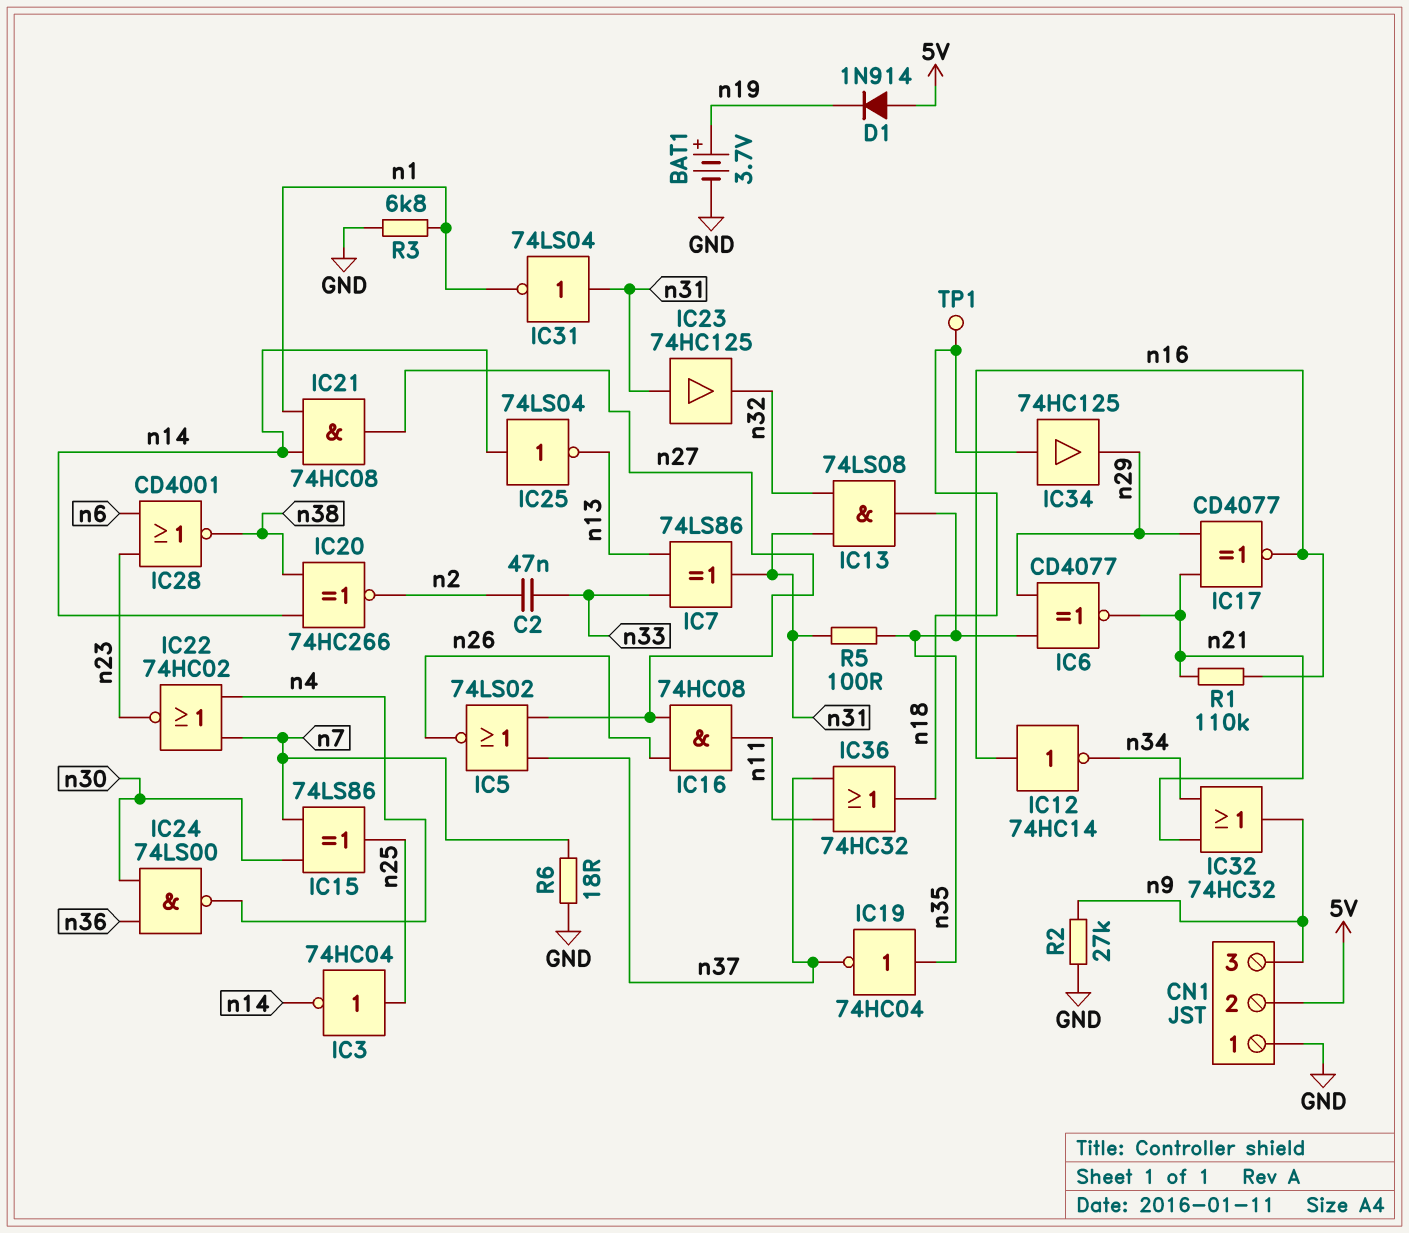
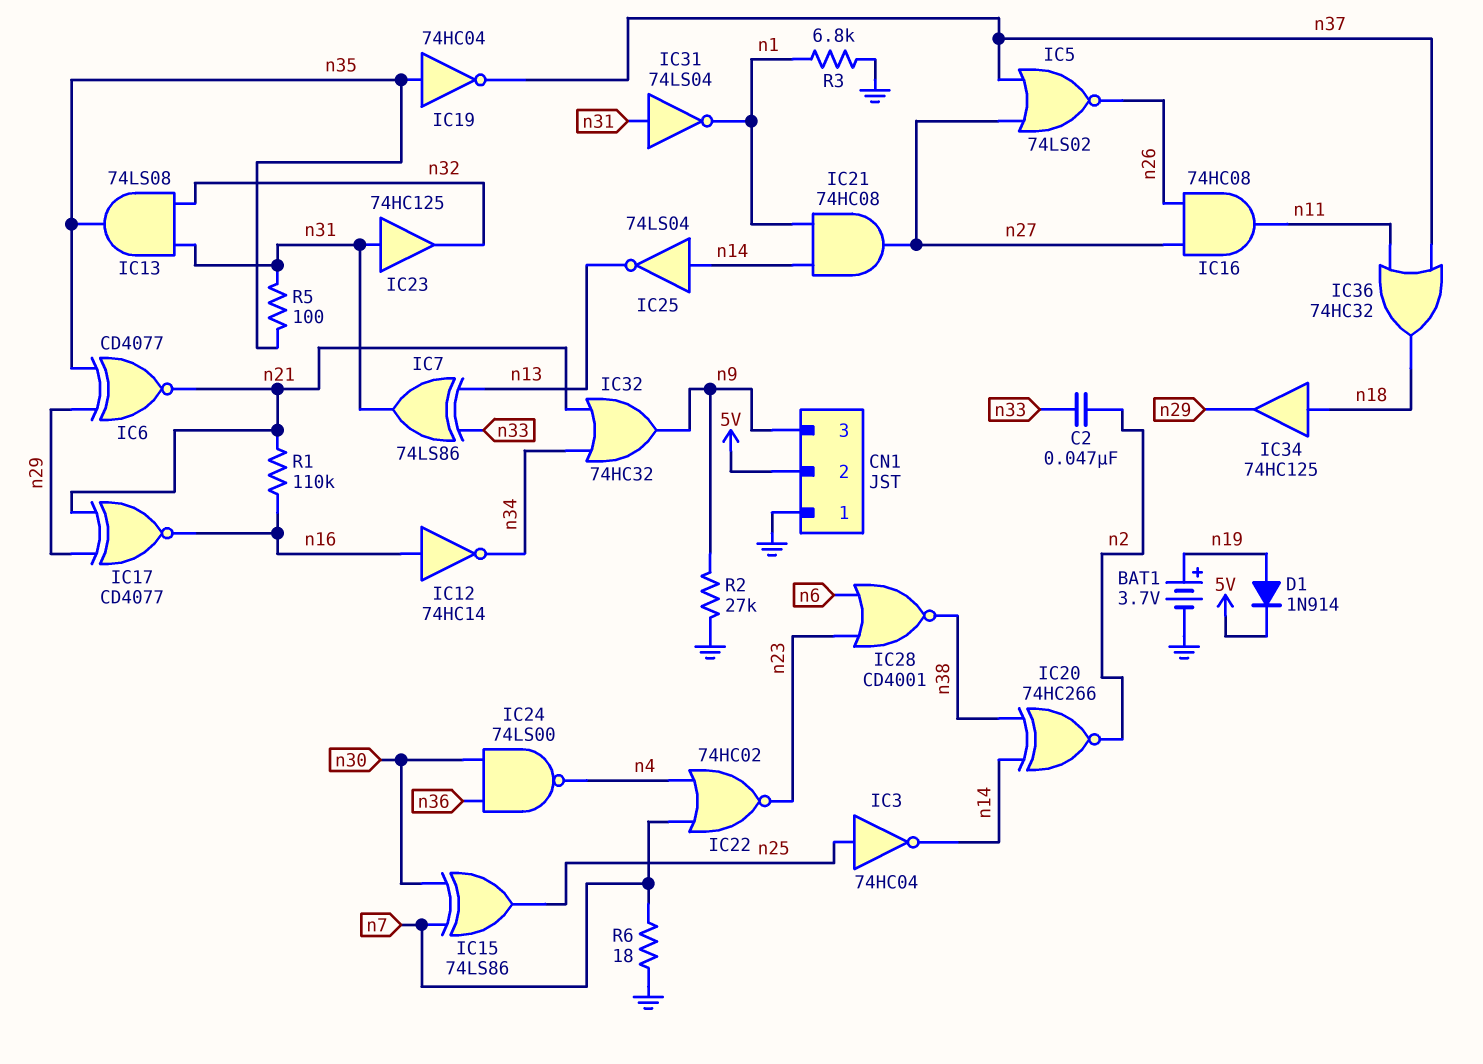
D1: diode 1N914 (A 5V, K n19) -> diode 1N914 (A n19, K 5V)
TP1: test point (n18) -> none

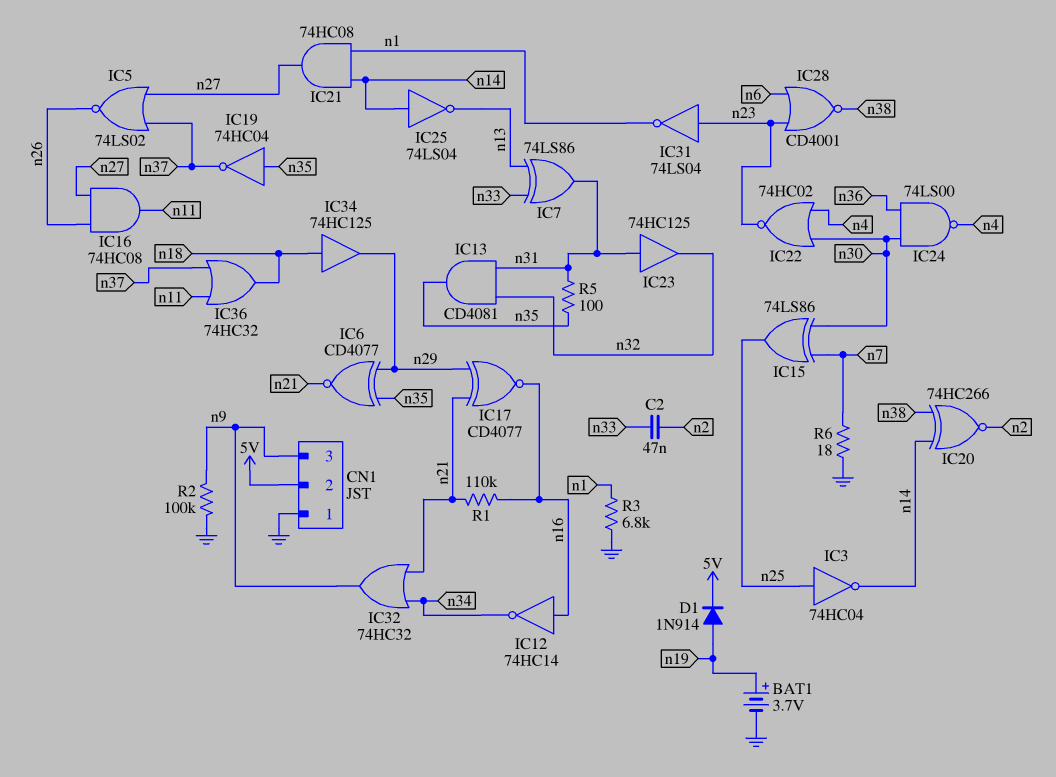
IC13: AND 74LS08 (in n31, in n32, out n35) -> AND CD4081 (in n31, in n32, out n35)
IC22: NOR 74HC02 (in n4, in n7, out n23) -> NOR 74HC02 (in n4, in n30, out n23)
IC31: NOT 74LS04 (in n31, out n1) -> NOT 74LS04 (in n23, out n1)
R2: 27k (GND, n9) -> 100k (GND, n9)

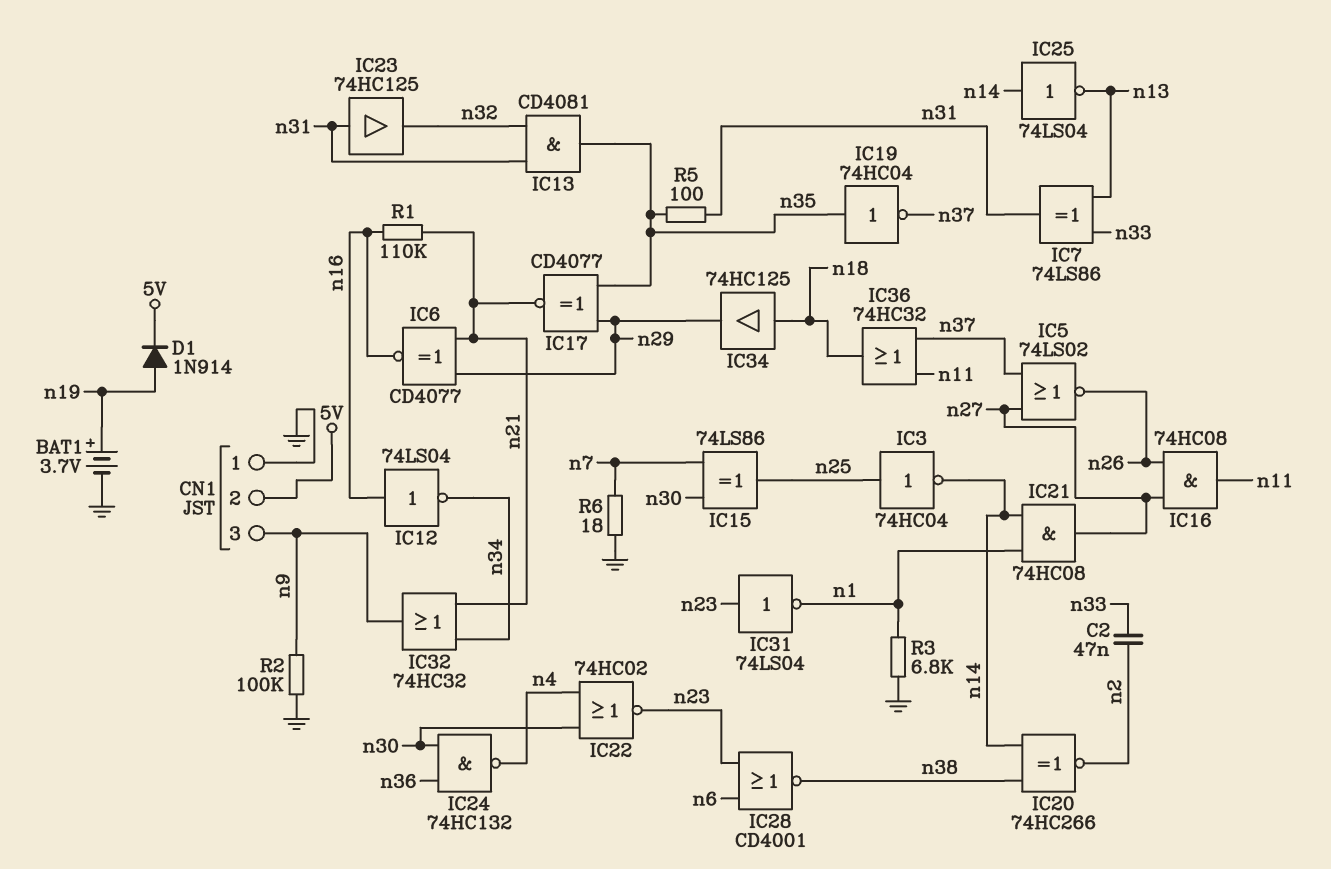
IC6: XNOR CD4077 (in n29, in n35, out n21) -> XNOR CD4077 (in n21, in n29, out n16)
IC12: NOT 74HC14 (in n16, out n34) -> NOT 74LS04 (in n16, out n34)
IC17: XNOR CD4077 (in n21, in n29, out n16) -> XNOR CD4077 (in n29, in n35, out n21)
IC24: NAND 74LS00 (in n30, in n36, out n4) -> NAND 74HC132 (in n30, in n36, out n4)

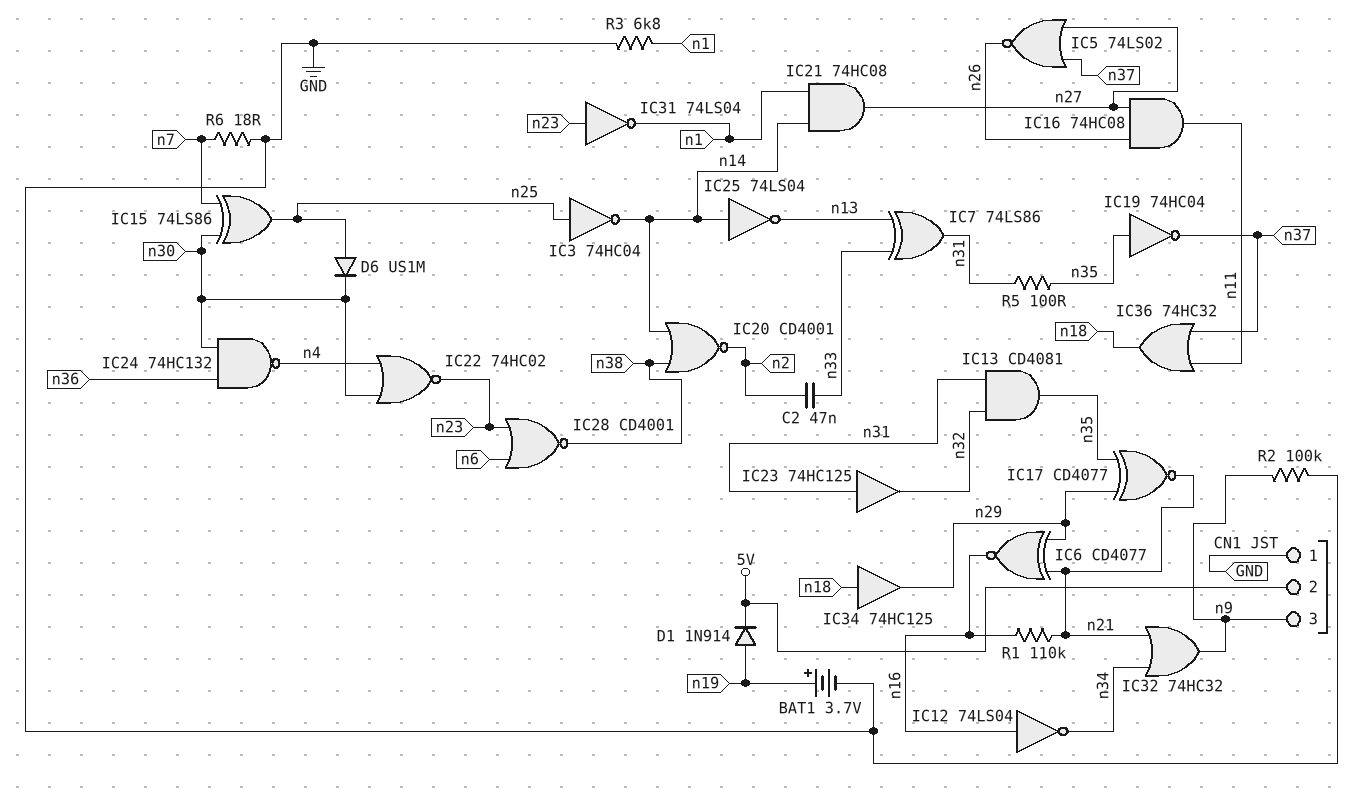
D6: none -> diode US1M (A n25, K n30)
IC20: XNOR 74HC266 (in n14, in n38, out n2) -> NOR CD4001 (in n14, in n38, out n2)

